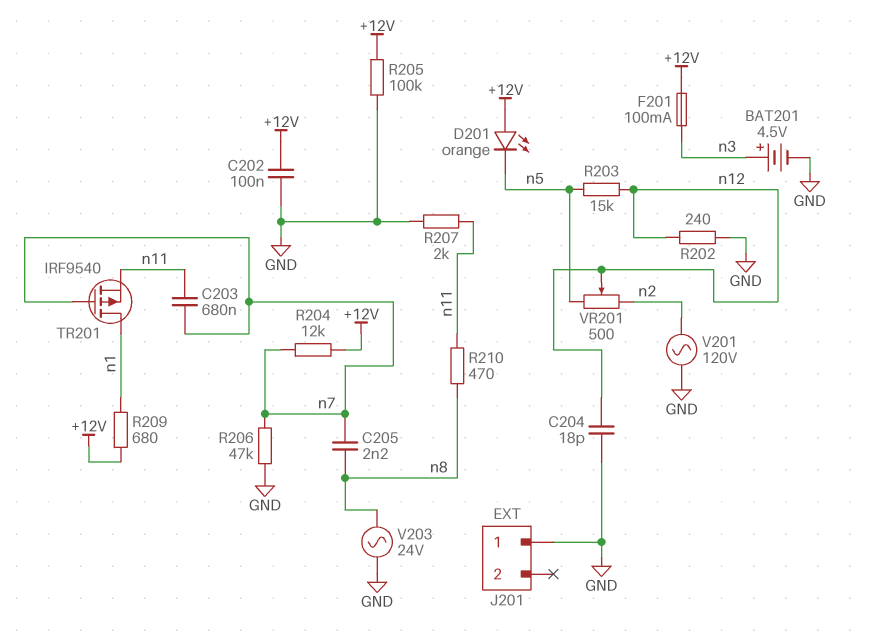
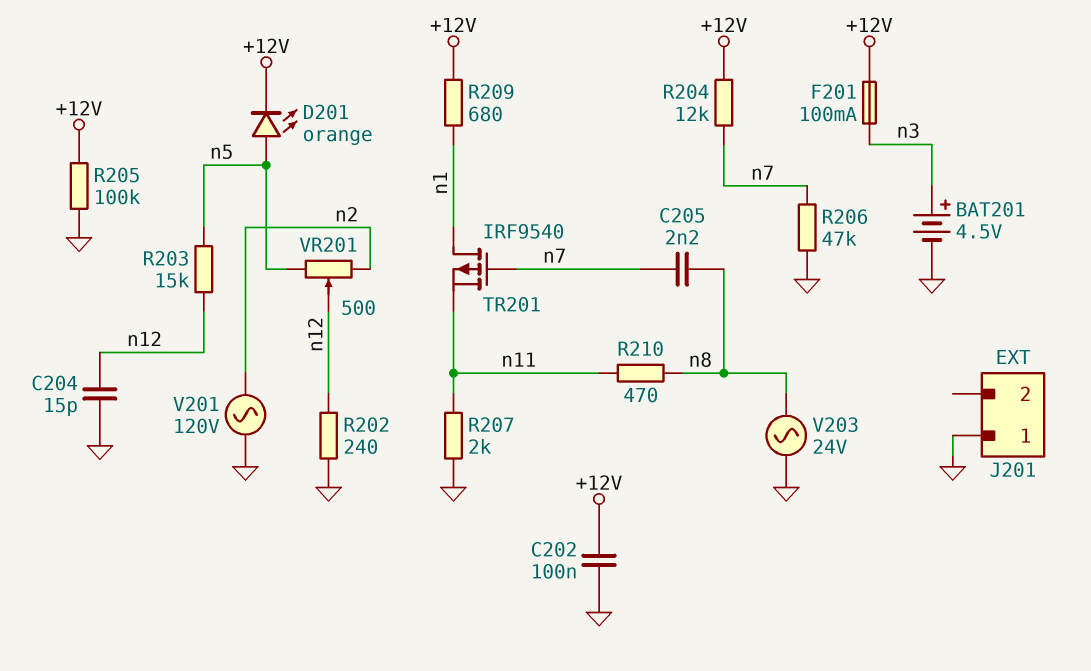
C203: 680nF (n7, n11) -> none
C204: 18pF (GND, n12) -> 15pF (GND, n12)
D201: LED orange (A +12V, K n5) -> LED orange (A n5, K +12V)

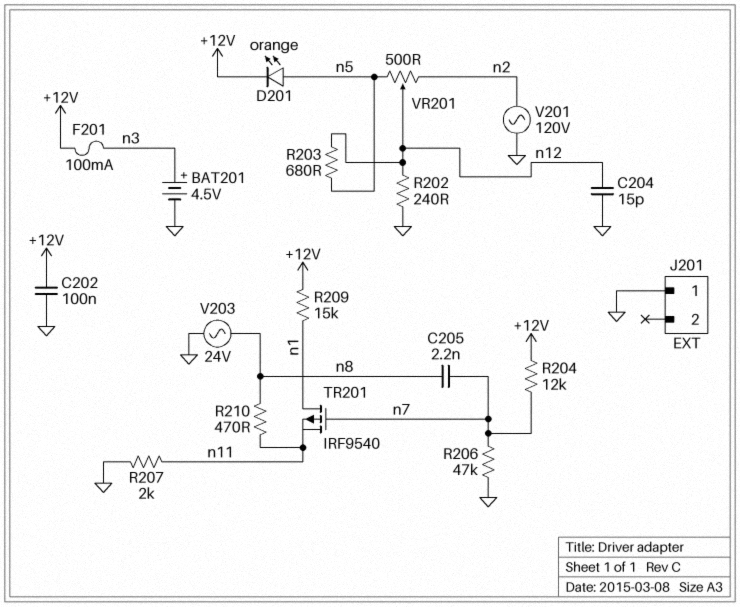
R203: 15k (n5, n12) -> 680 (n5, n12)
R205: 100k (+12V, GND) -> none
R209: 680 (+12V, n1) -> 15k (+12V, n1)

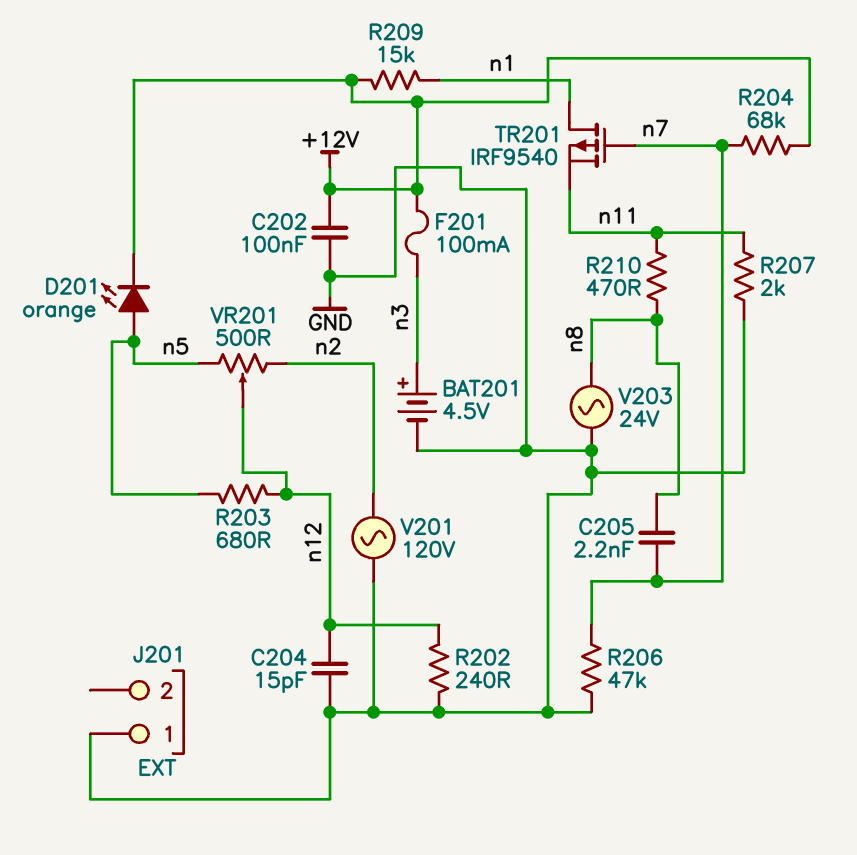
R204: 12k (+12V, n7) -> 68k (+12V, n7)

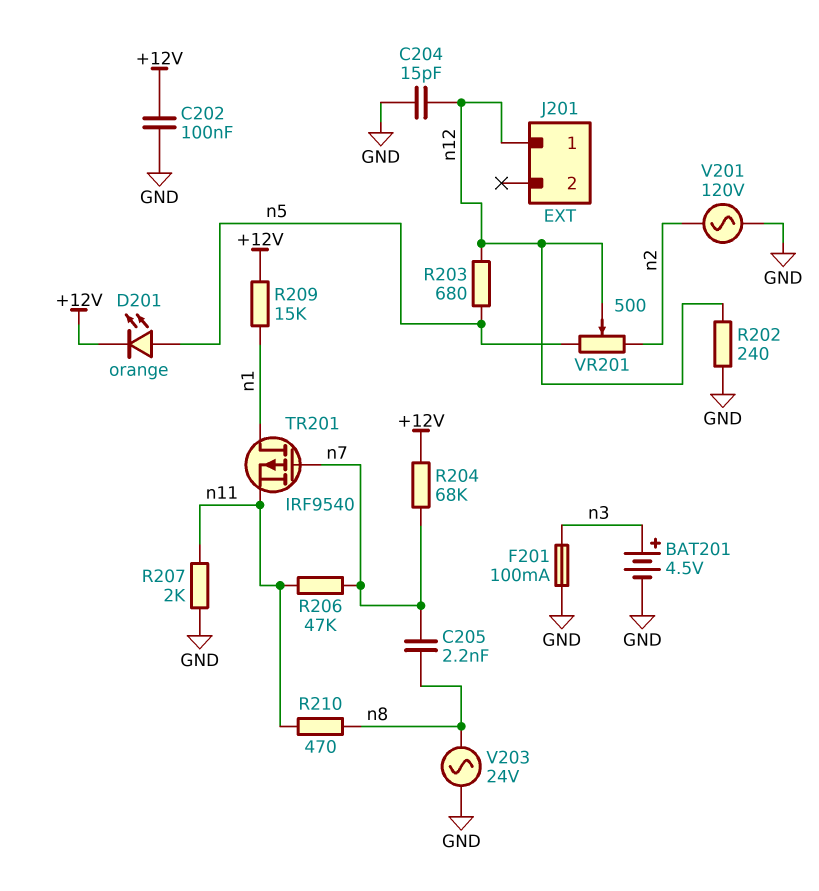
F201: 100mA (+12V, n3) -> 100mA (GND, n3)
J201 pin 1: GND -> n12
R206: 47k (GND, n7) -> 47k (n7, n11)

